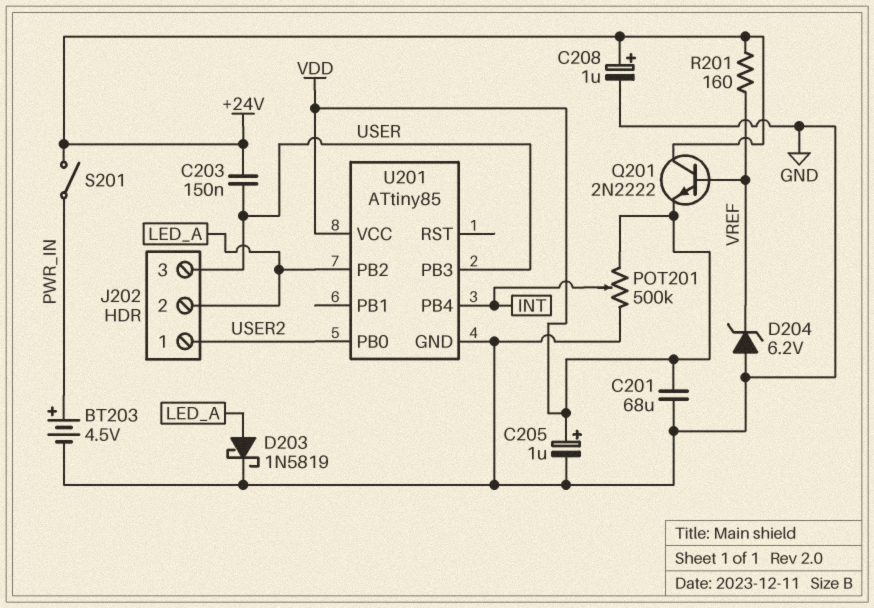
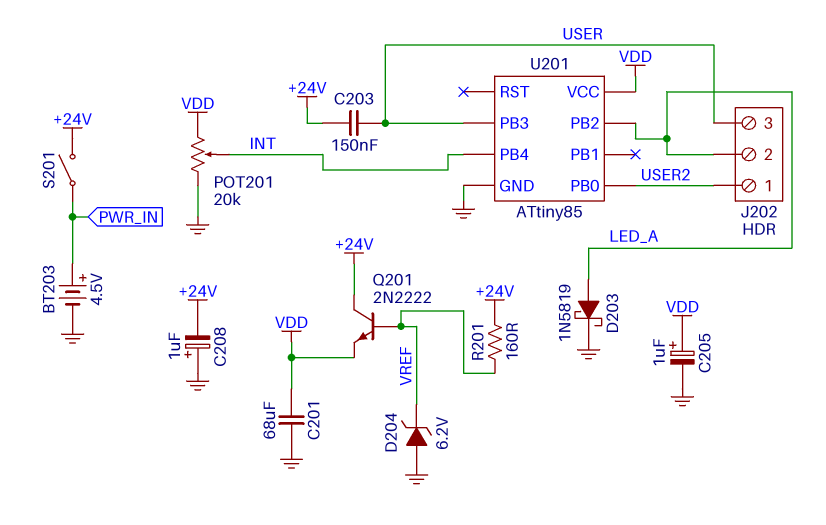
C208: 1uF (plus +24V, minus GND) -> 1uF (plus GND, minus +24V)
POT201: 500k (GND, VDD, wiper INT) -> 20k (GND, VDD, wiper INT)

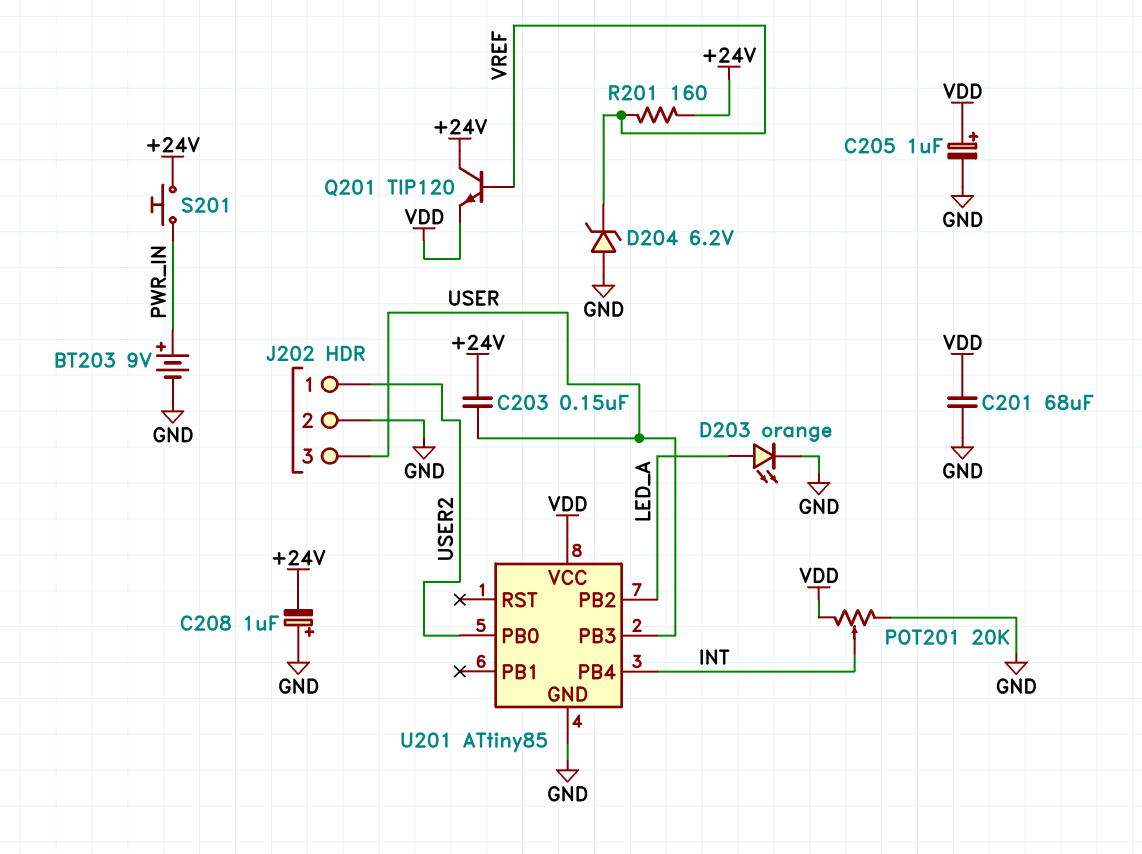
BT203: 4.5V (plus PWR_IN, minus GND) -> 9V (plus PWR_IN, minus GND)
D203: schottky 1N5819 (A LED_A, K GND) -> LED orange (A LED_A, K GND)
J202 pin 2: LED_A -> GND
Q201: NPN 2N2222 (B VREF, C +24V, E VDD) -> NPN TIP120 (B VREF, C +24V, E VDD)
S201: switch (+24V, PWR_IN) -> button (+24V, PWR_IN)

